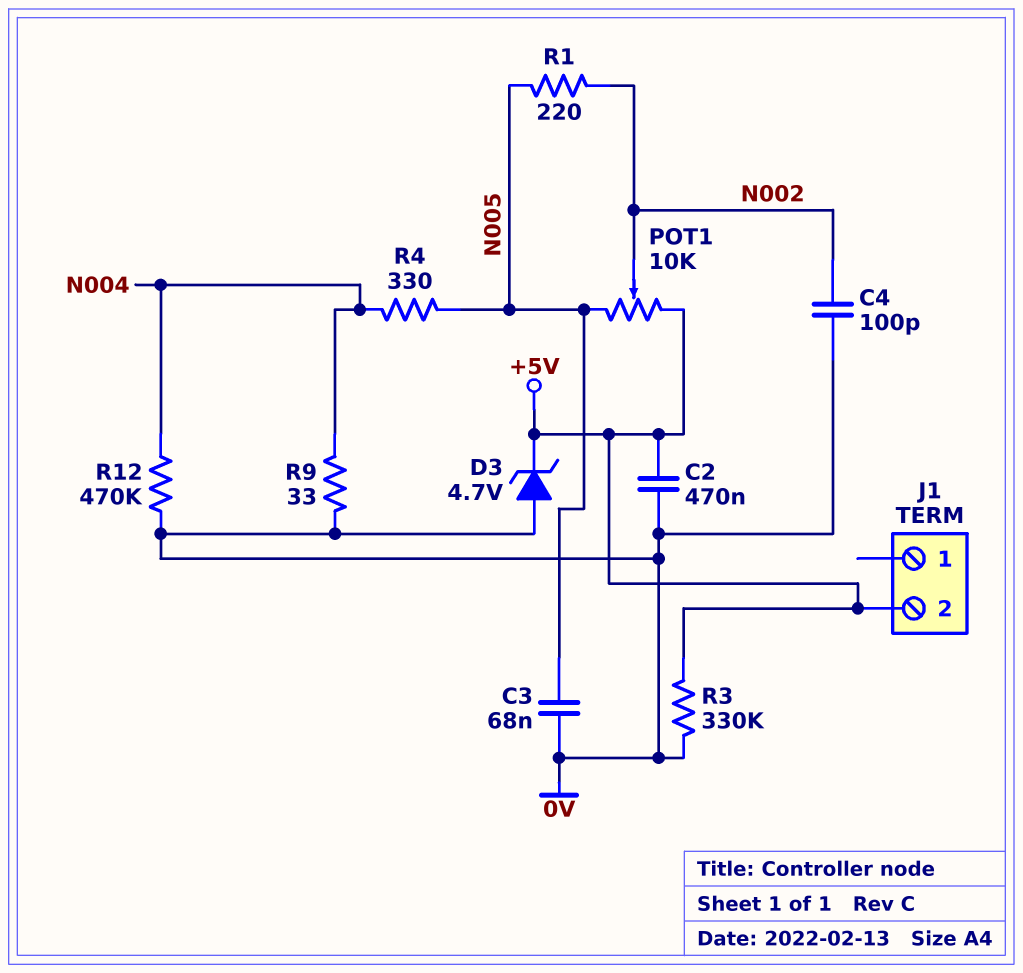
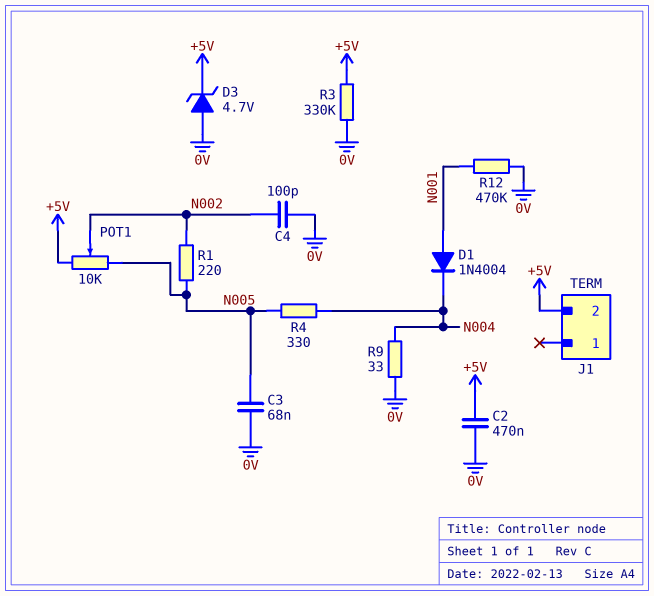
D1: none -> diode 1N4004 (A N001, K N004)
R12: 470k (0V, N004) -> 470k (0V, N001)

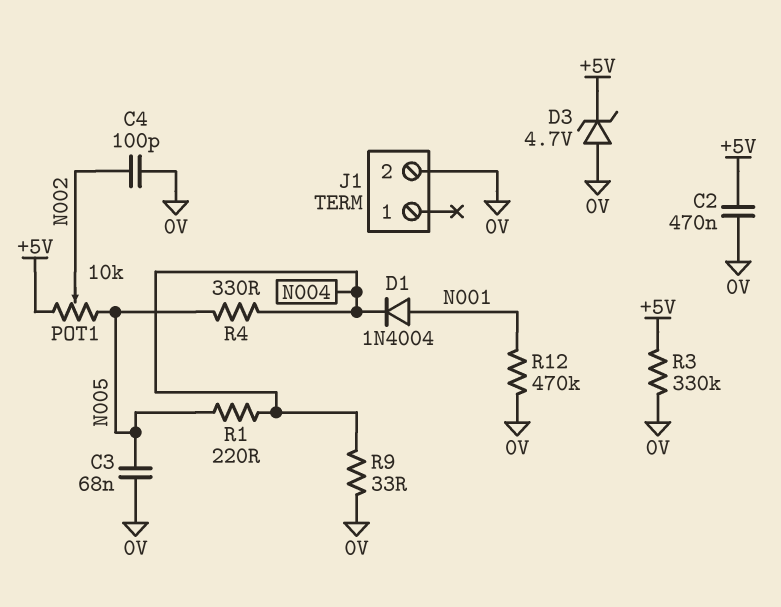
J1 pin 2: +5V -> 0V
R1: 220 (N002, N005) -> 220 (N004, N005)

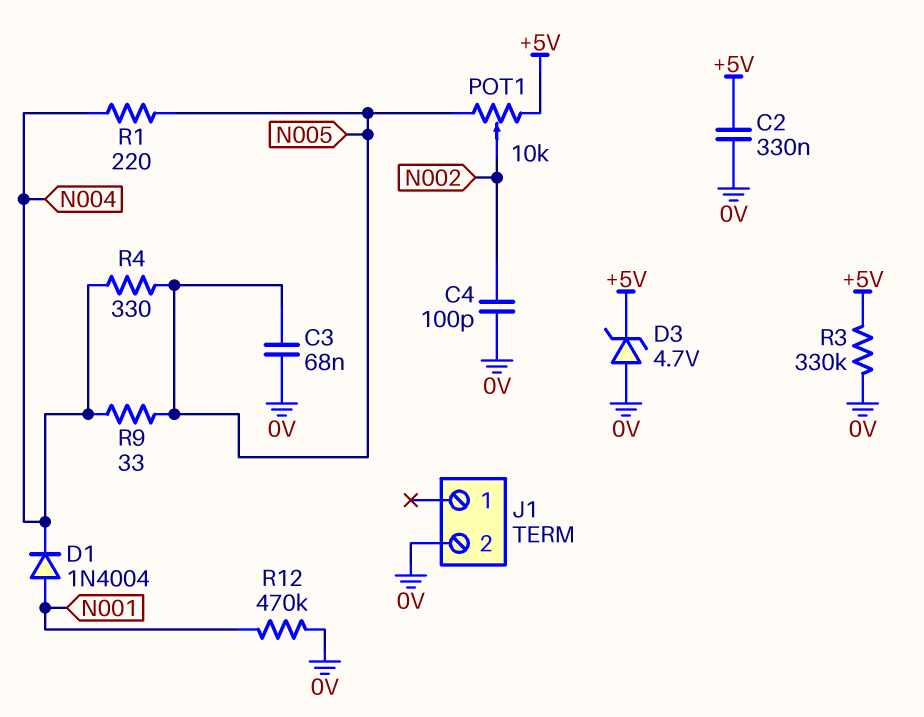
C2: 470nF (+5V, 0V) -> 330nF (+5V, 0V)
R9: 33 (0V, N004) -> 33 (N004, N005)

